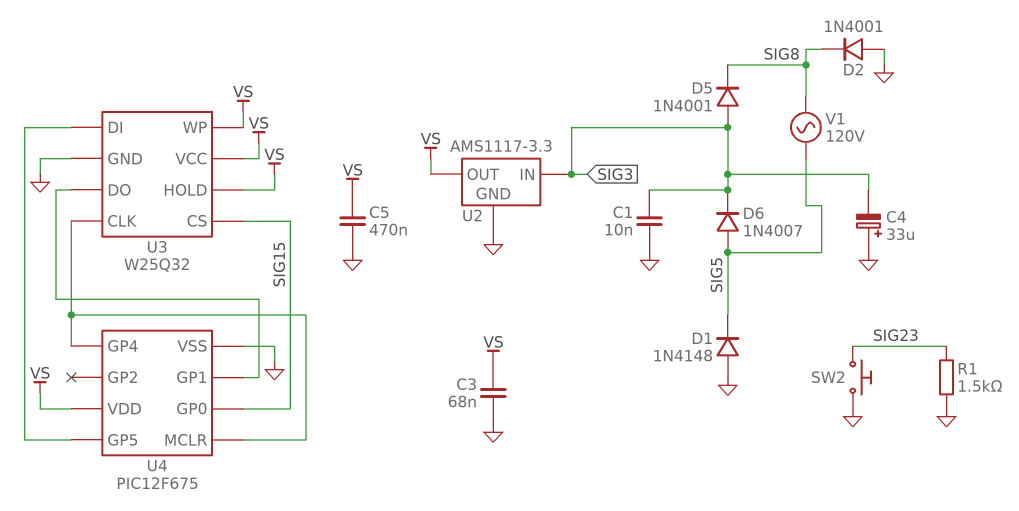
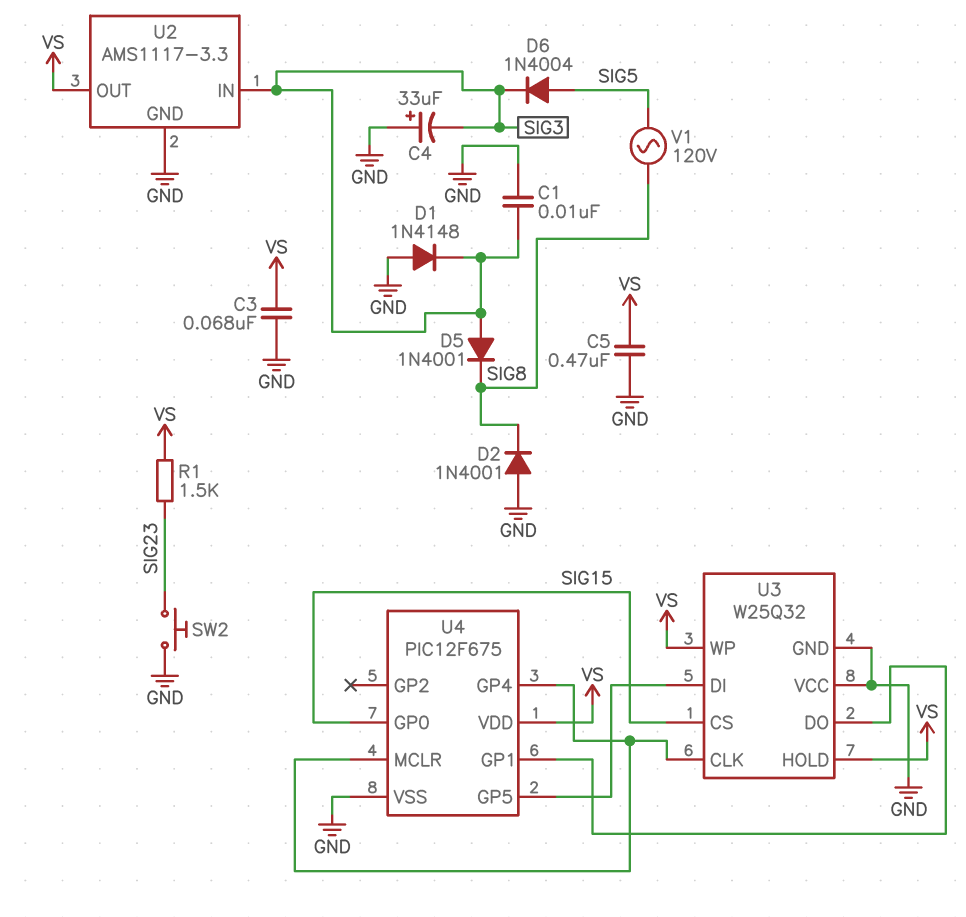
D1: diode 1N4148 (A GND, K SIG5) -> diode 1N4148 (A GND, K SIG3)
D6: diode 1N4007 (A SIG5, K SIG3) -> diode 1N4004 (A SIG5, K SIG3)
R1: 1.5k (GND, SIG23) -> 1.5k (SIG23, VS)
U3 pin VCC: VS -> GND

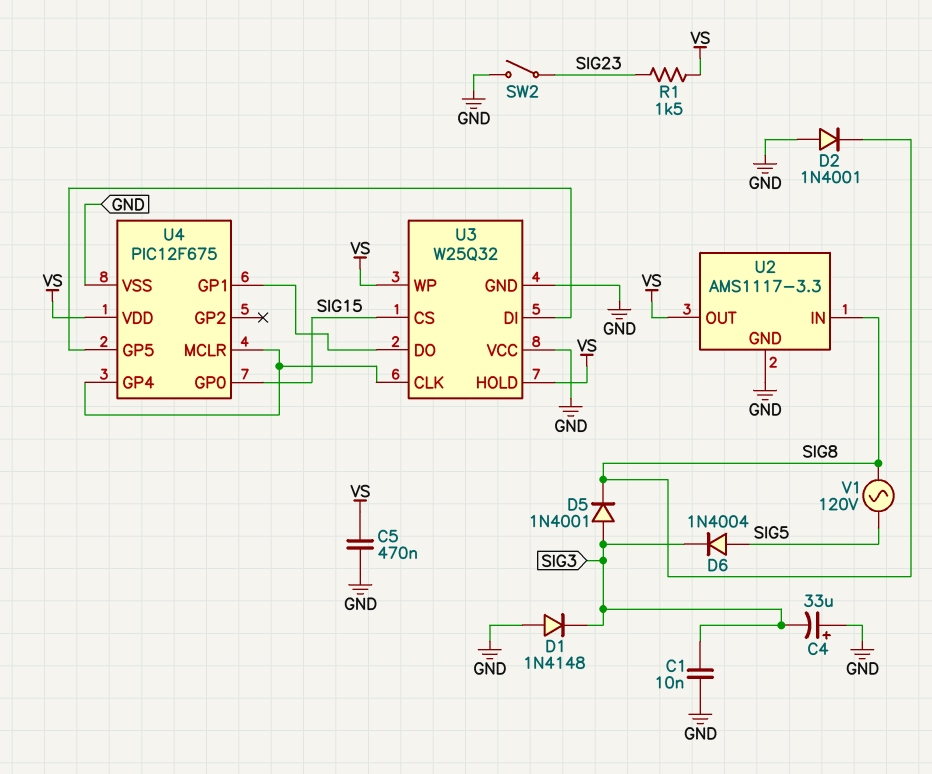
C3: 68nF (GND, VS) -> none
SW2: button (GND, SIG23) -> switch (GND, SIG23)
U2 pin IN: SIG3 -> SIG8

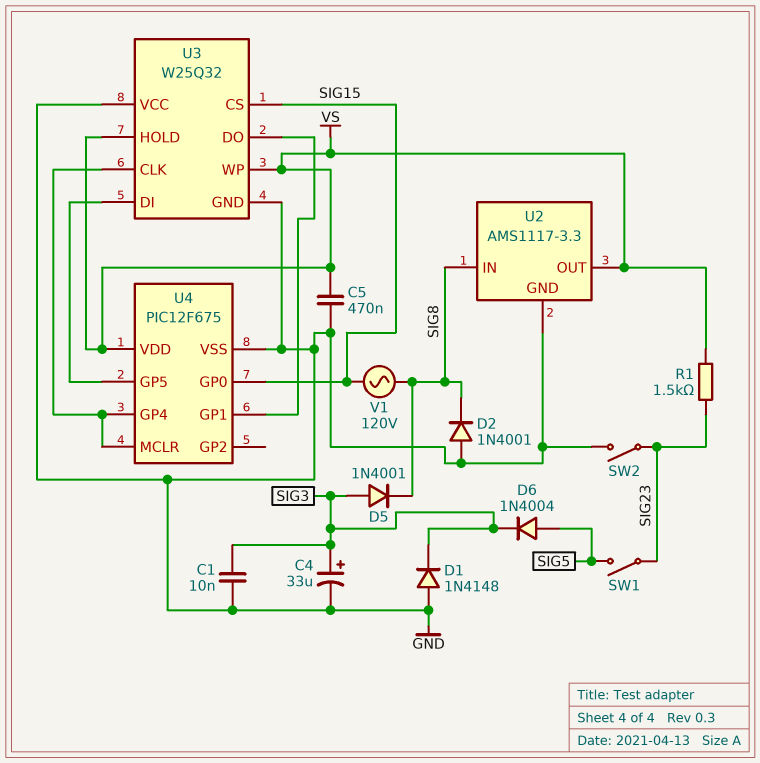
C4: 33uF (plus GND, minus SIG3) -> 33uF (plus SIG3, minus GND)
SW1: none -> switch (SIG5, SIG23)
V1: AC 120V (SIG5, SIG8) -> AC 120V (SIG8, SIG15)

